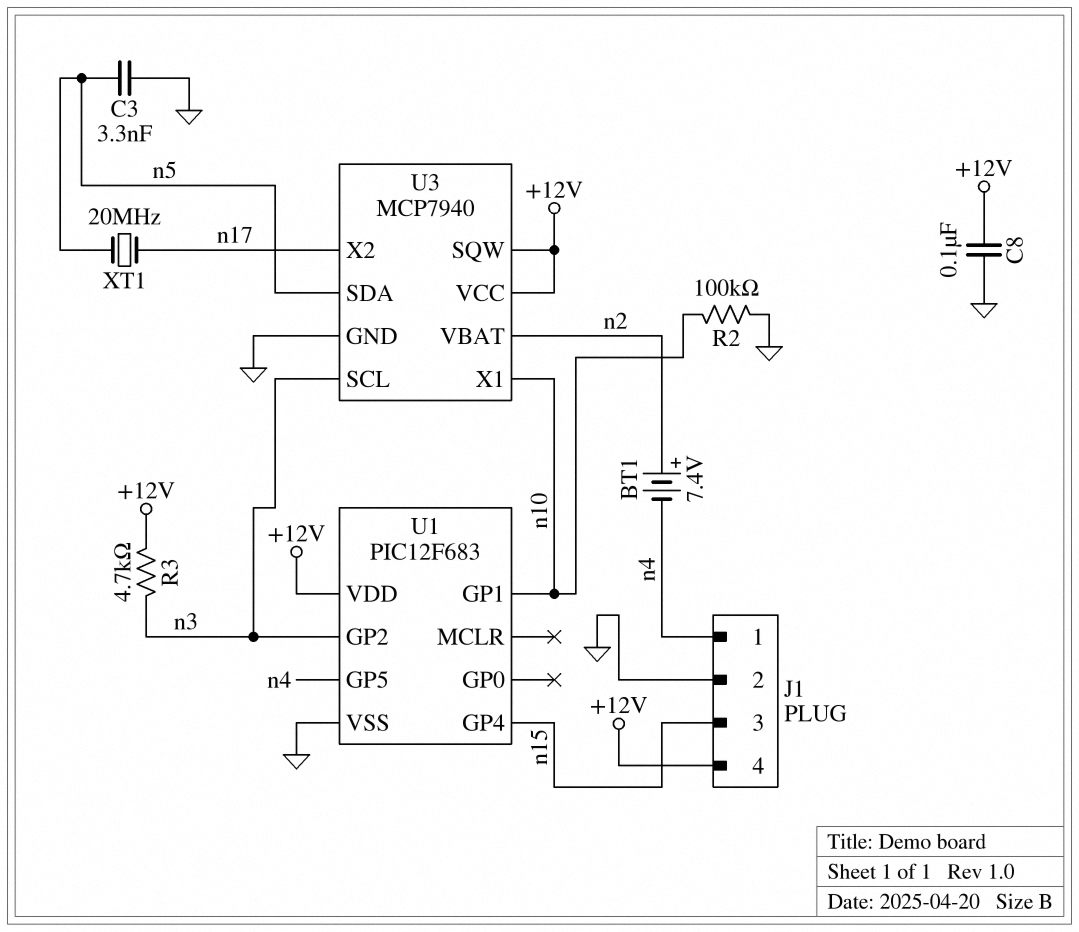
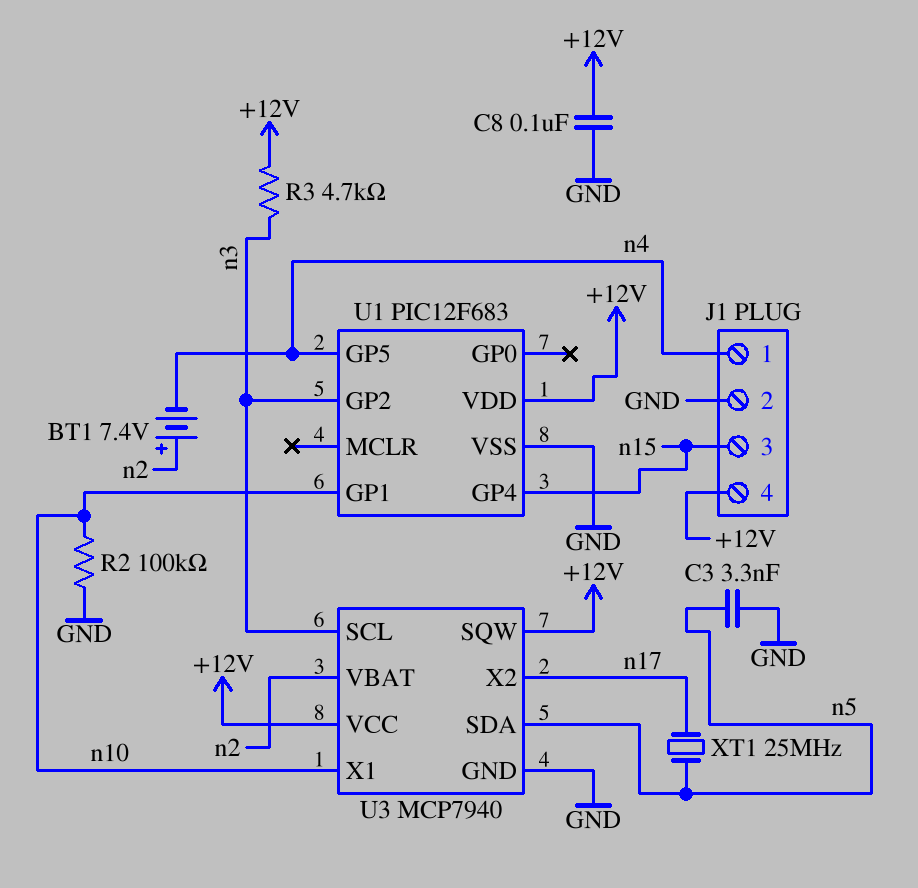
XT1: 20MHz (n5, n17) -> 25MHz (n5, n17)

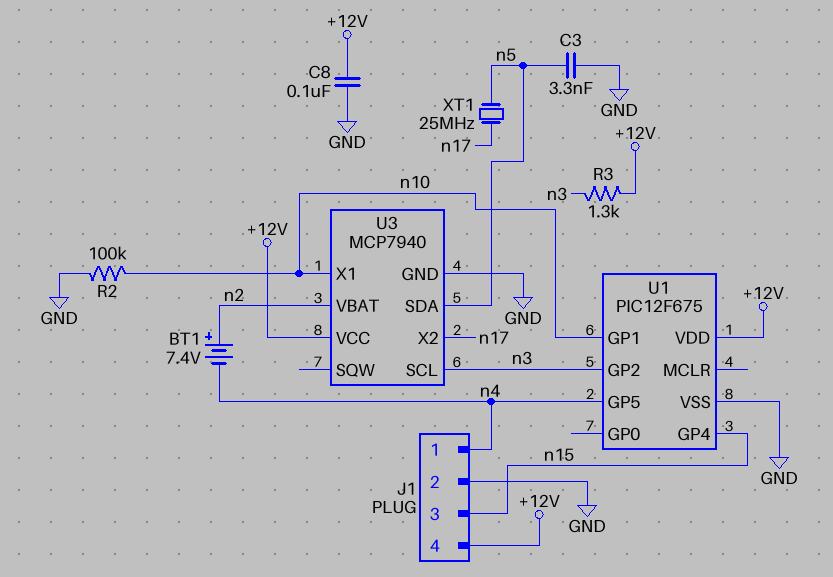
R3: 4.7k (+12V, n3) -> 1.3k (+12V, n3)
U1: PIC12F683 -> PIC12F675
U3 pin SQW: +12V -> none

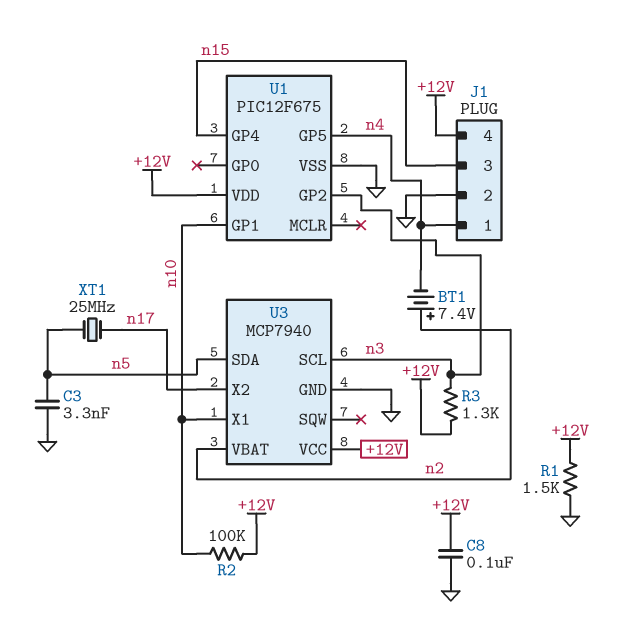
R1: none -> 1.5k (+12V, GND)
R2: 100k (GND, n10) -> 100k (+12V, n10)

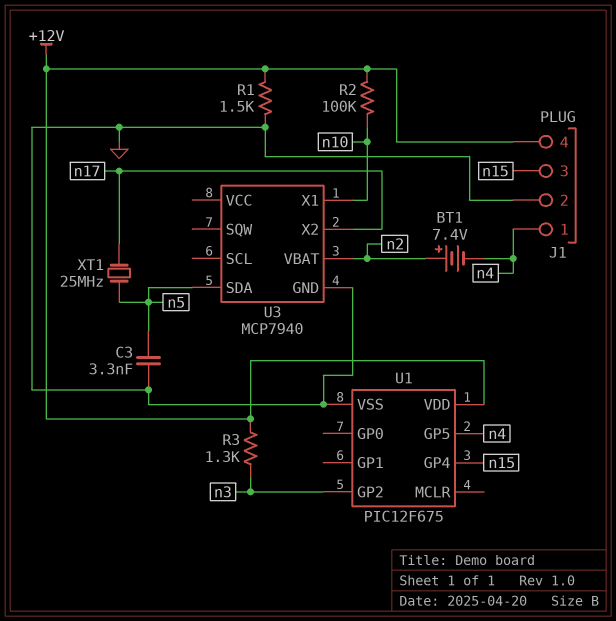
C8: 100nF (+12V, GND) -> none
U1 pin GP1: n10 -> none
U3 pin SCL: n3 -> none
U3 pin VCC: +12V -> none

